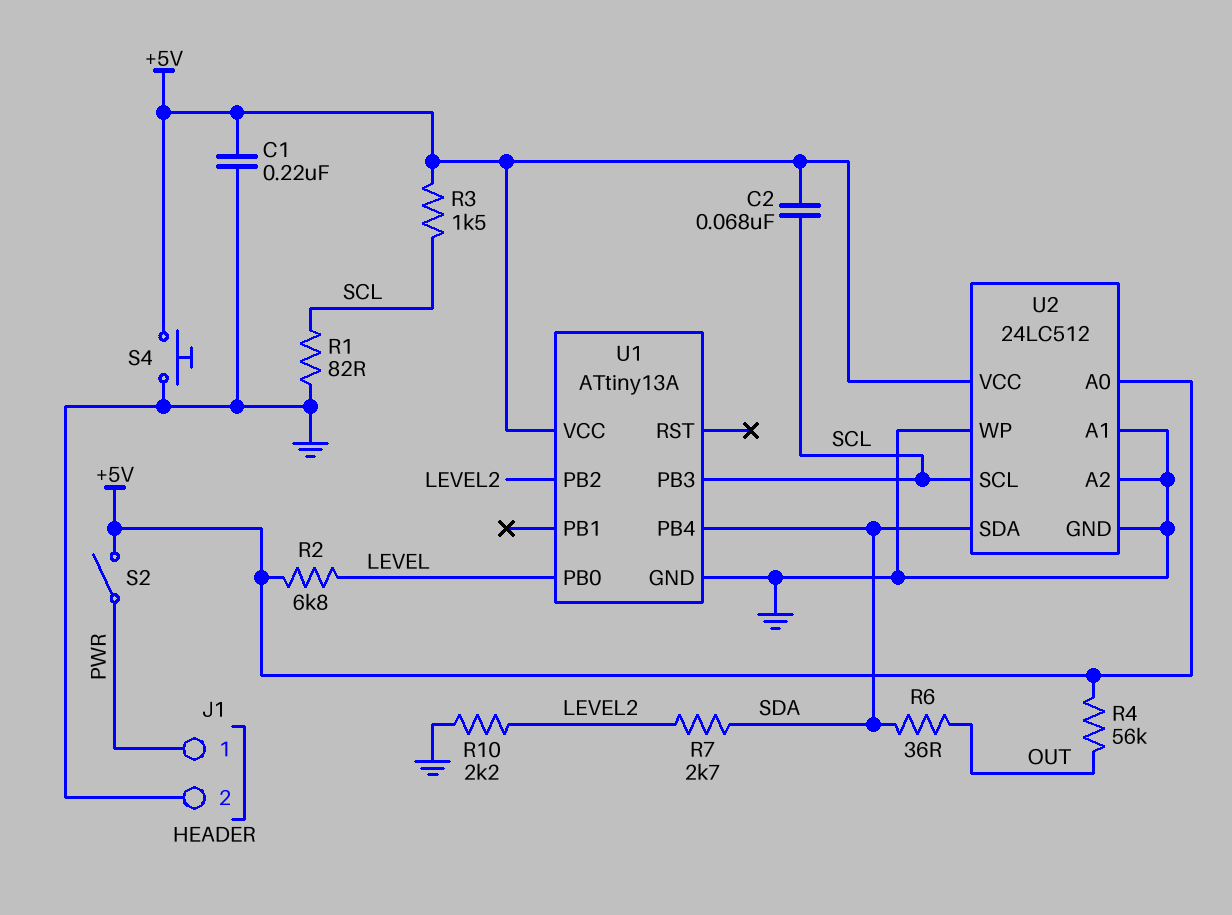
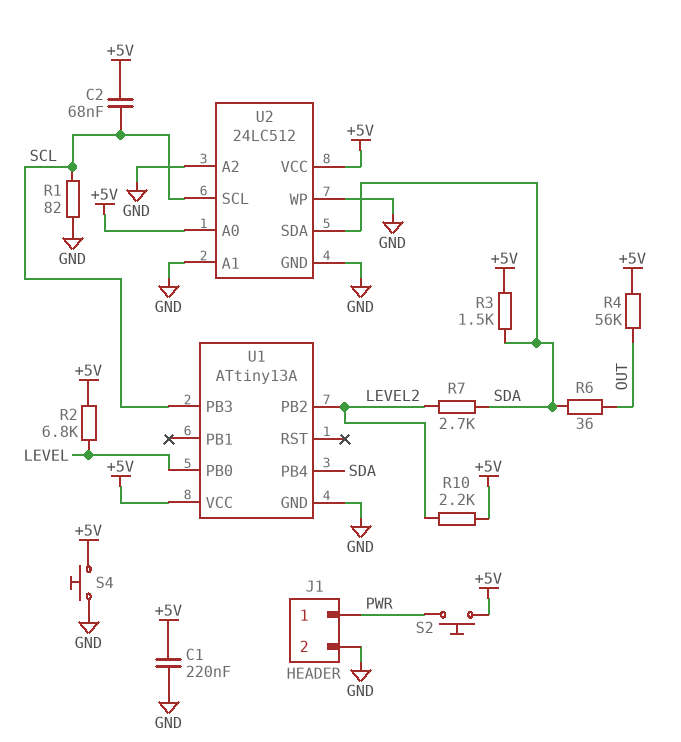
R3: 1.5k (+5V, SCL) -> 1.5k (+5V, SDA)
R10: 2.2k (GND, LEVEL2) -> 2.2k (+5V, LEVEL2)
S2: switch (+5V, PWR) -> button (+5V, PWR)

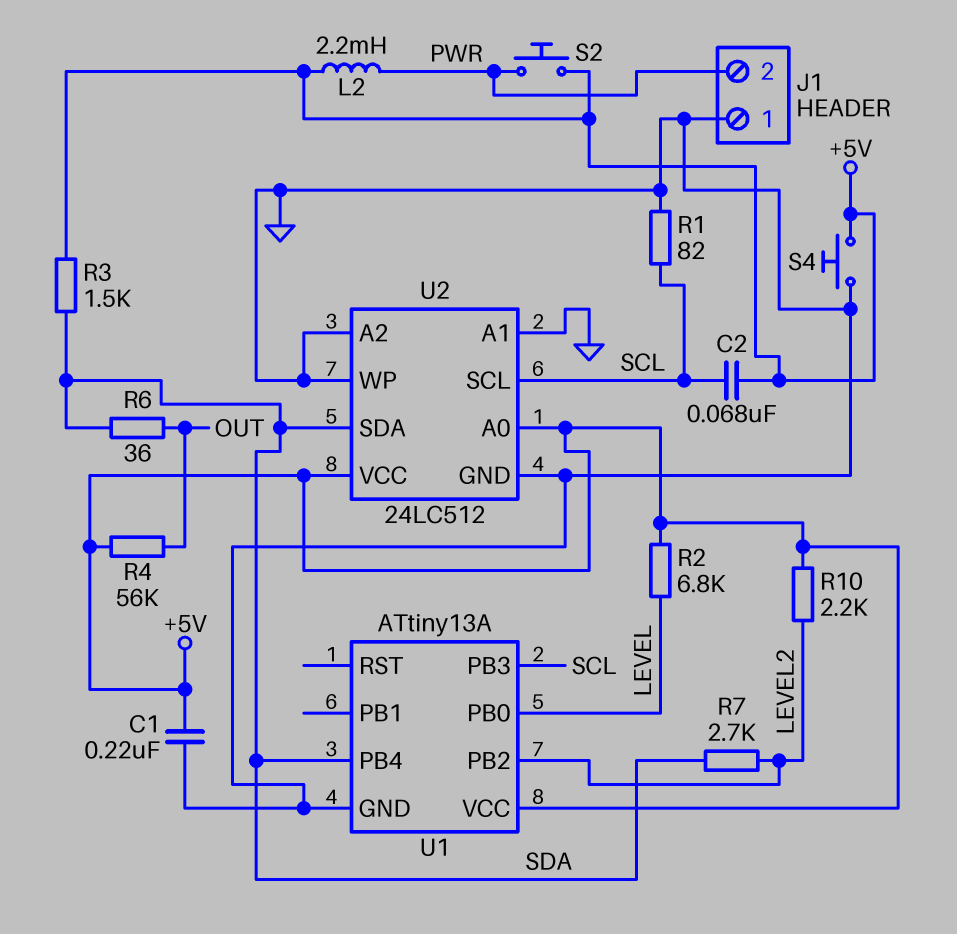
J1 pin 1: PWR -> GND
J1 pin 2: GND -> PWR
L2: none -> 2.2mH (+5V, PWR)

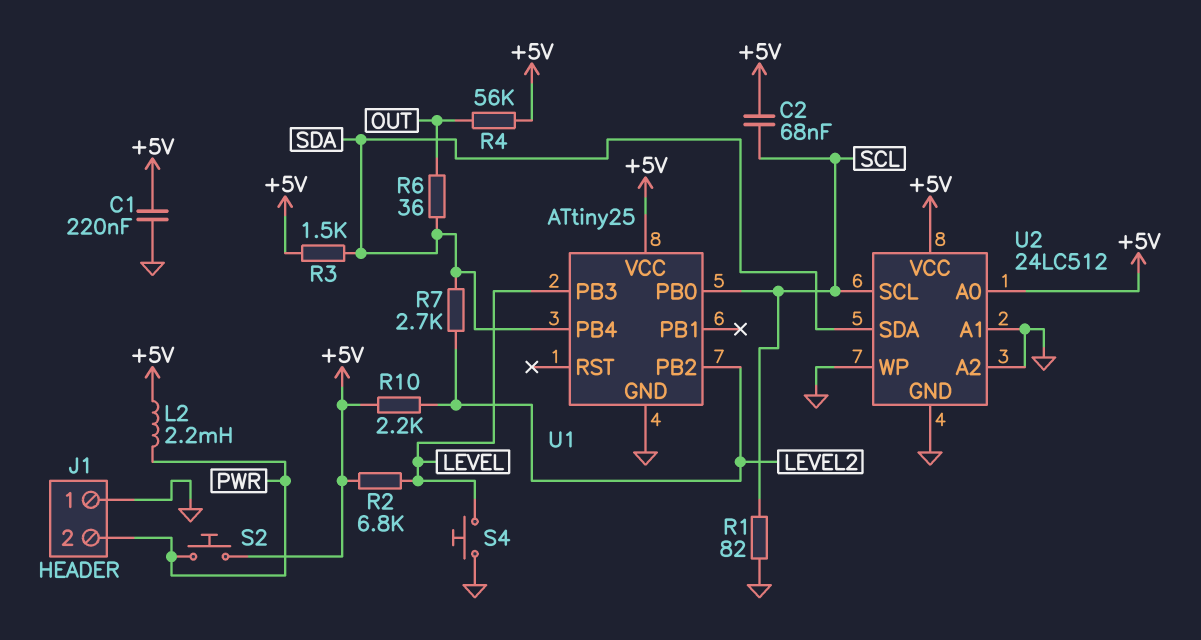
S4: button (+5V, GND) -> button (GND, LEVEL)
U1: ATtiny13A -> ATtiny25
U1 pin PB0: LEVEL -> SCL
U1 pin PB3: SCL -> LEVEL

